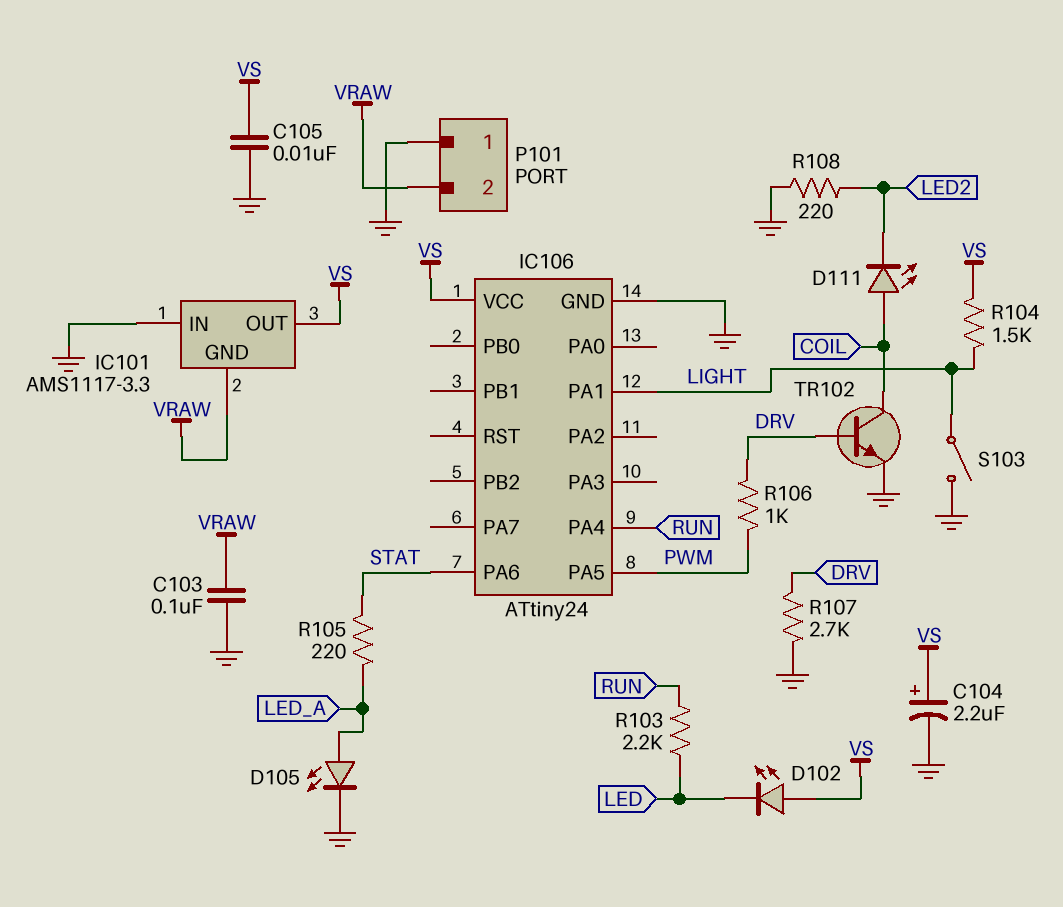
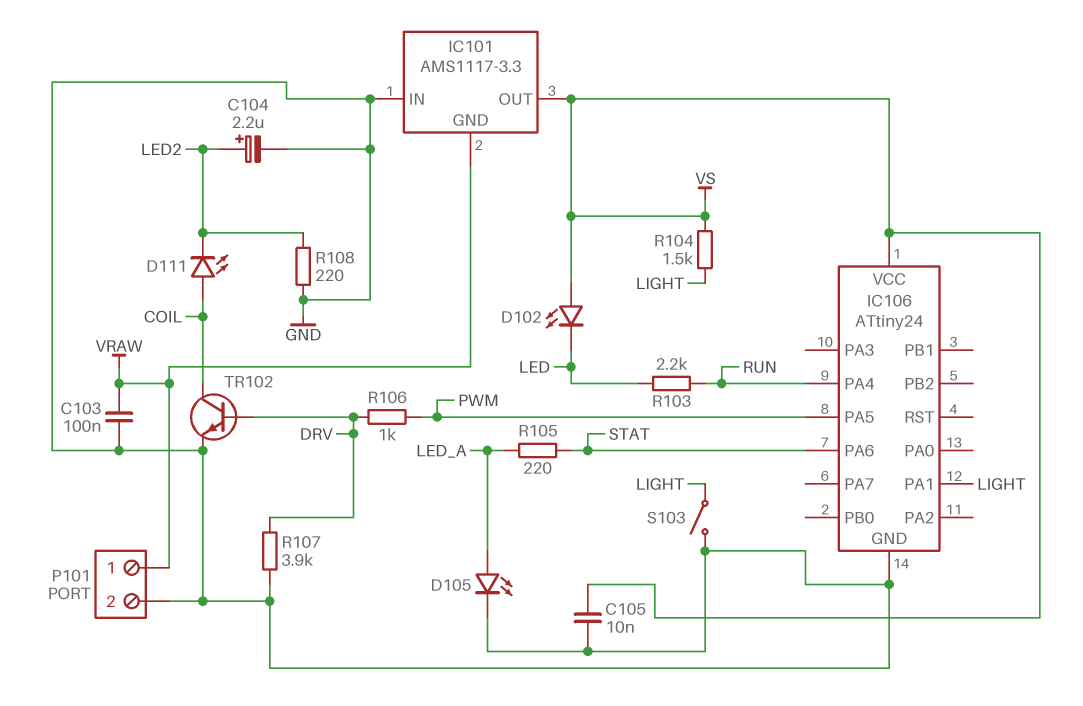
C104: 2.2uF (plus VS, minus GND) -> 2.2uF (plus LED2, minus GND)
P101 pin 1: GND -> VRAW
P101 pin 2: VRAW -> GND
R107: 2.7k (DRV, GND) -> 3.9k (DRV, GND)

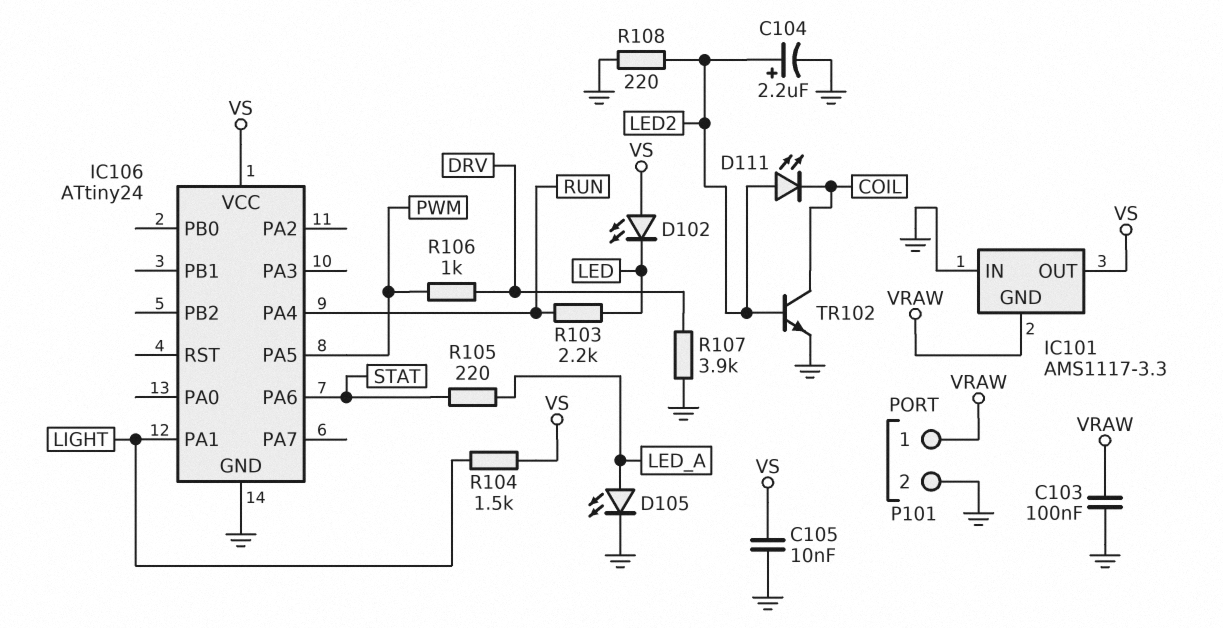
D111: LED (A COIL, K LED2) -> LED (A LED2, K COIL)
S103: switch (GND, LIGHT) -> none
TR102: NPN (B DRV, C COIL, E GND) -> NPN (B LED2, C COIL, E GND)

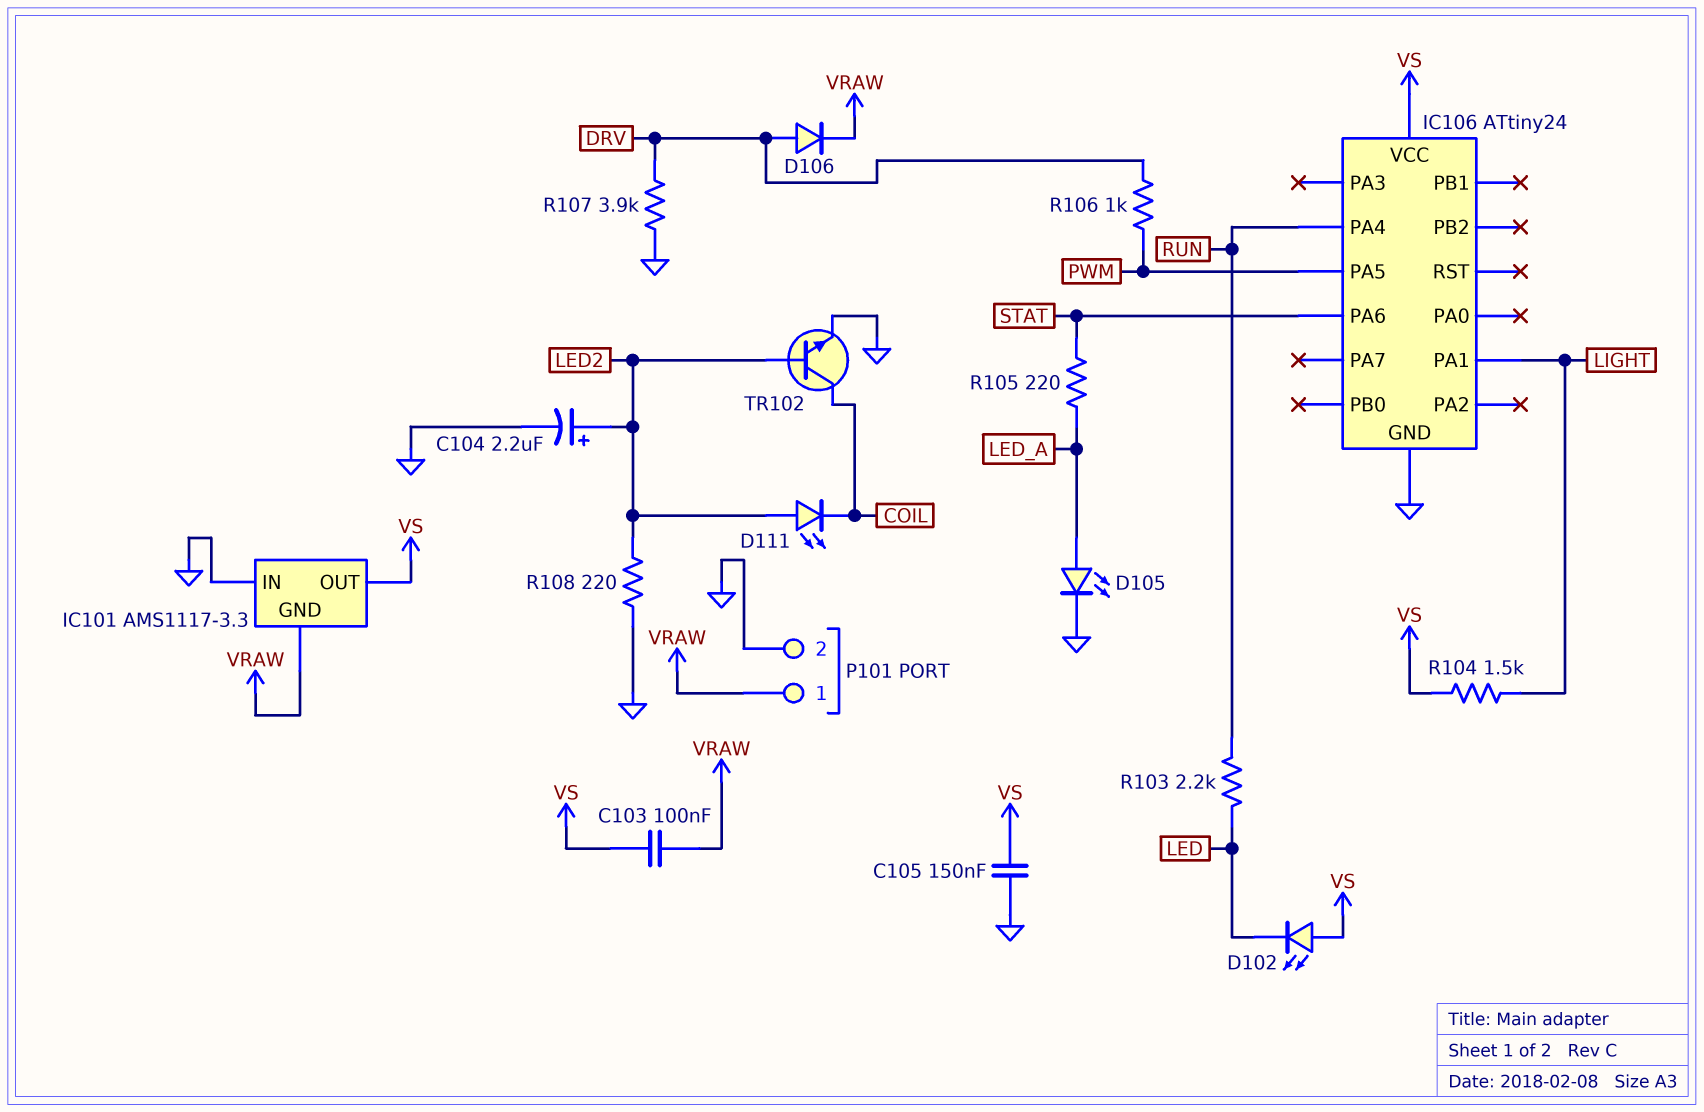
C103: 100nF (GND, VRAW) -> 100nF (VRAW, VS)
C105: 10nF (GND, VS) -> 150nF (GND, VS)
D106: none -> diode (A DRV, K VRAW)

